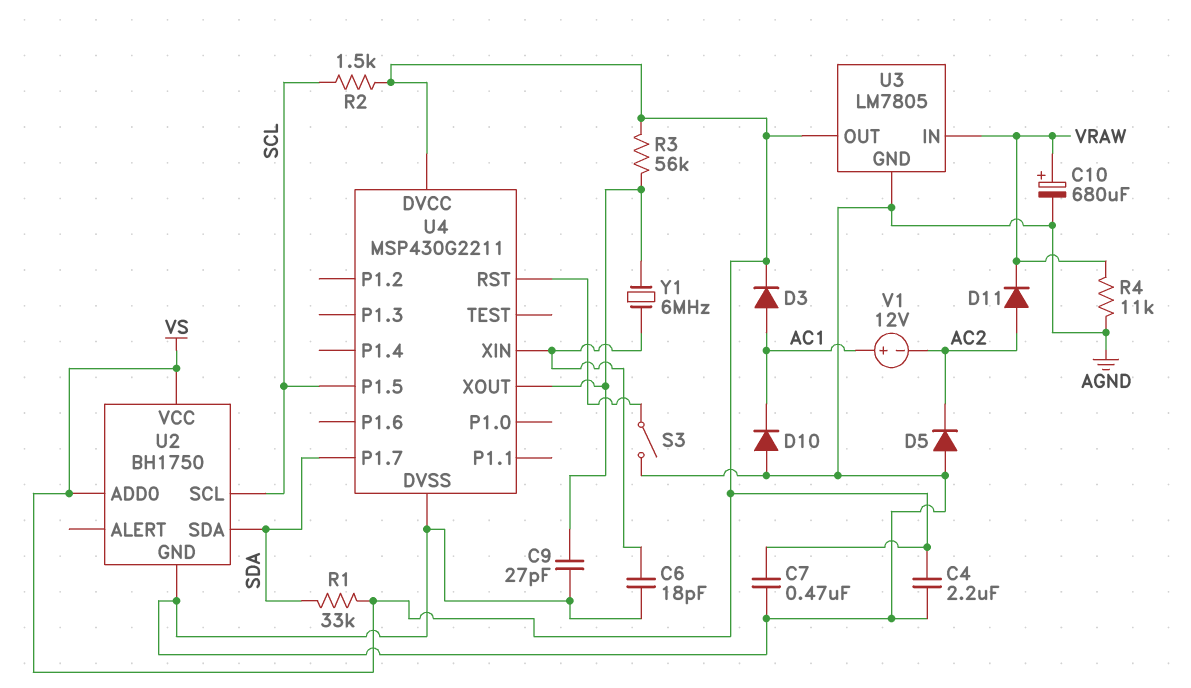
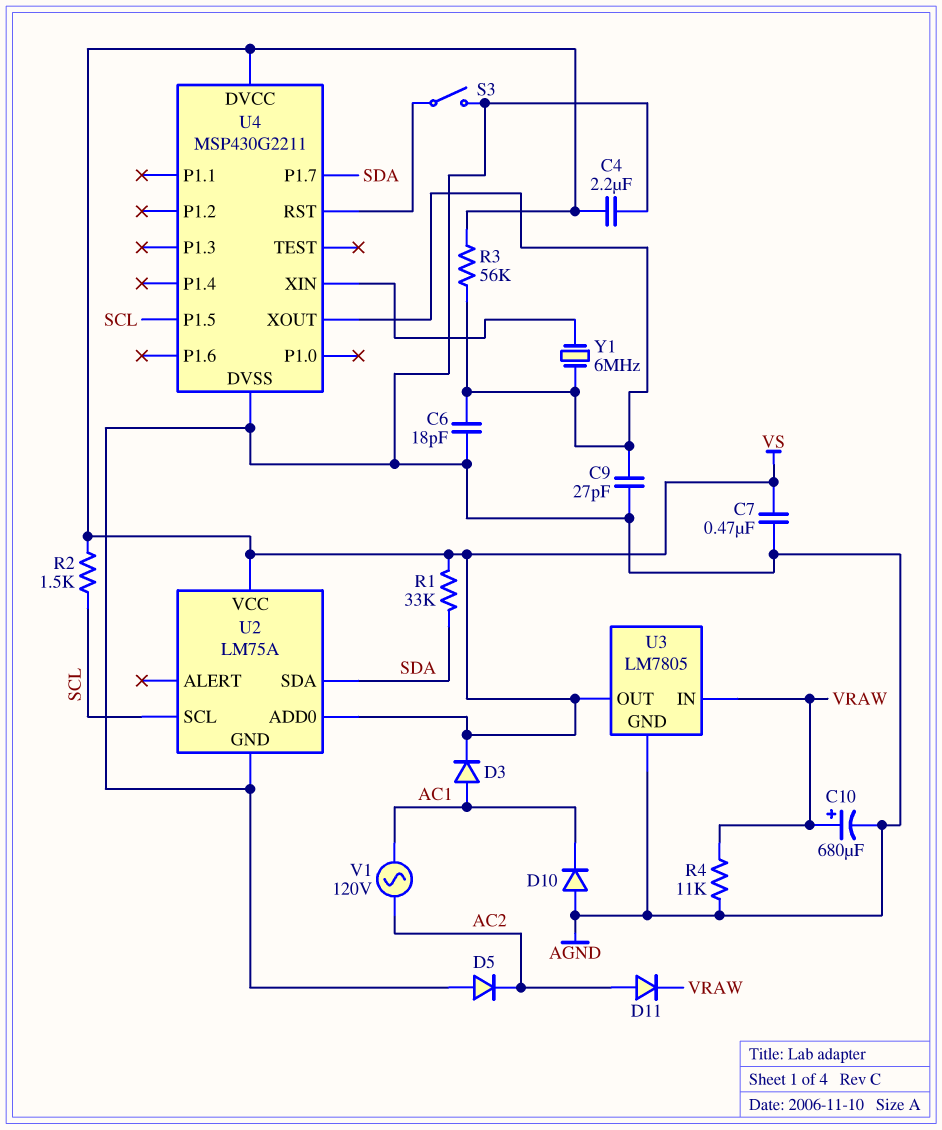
C6: 18pF (AGND, U4/XIN) -> 18pF (AGND, U4/XOUT)
U2: BH1750 -> LM75A
V1: 12V (plus AC1, minus AC2) -> AC 120V (AC1, AC2)

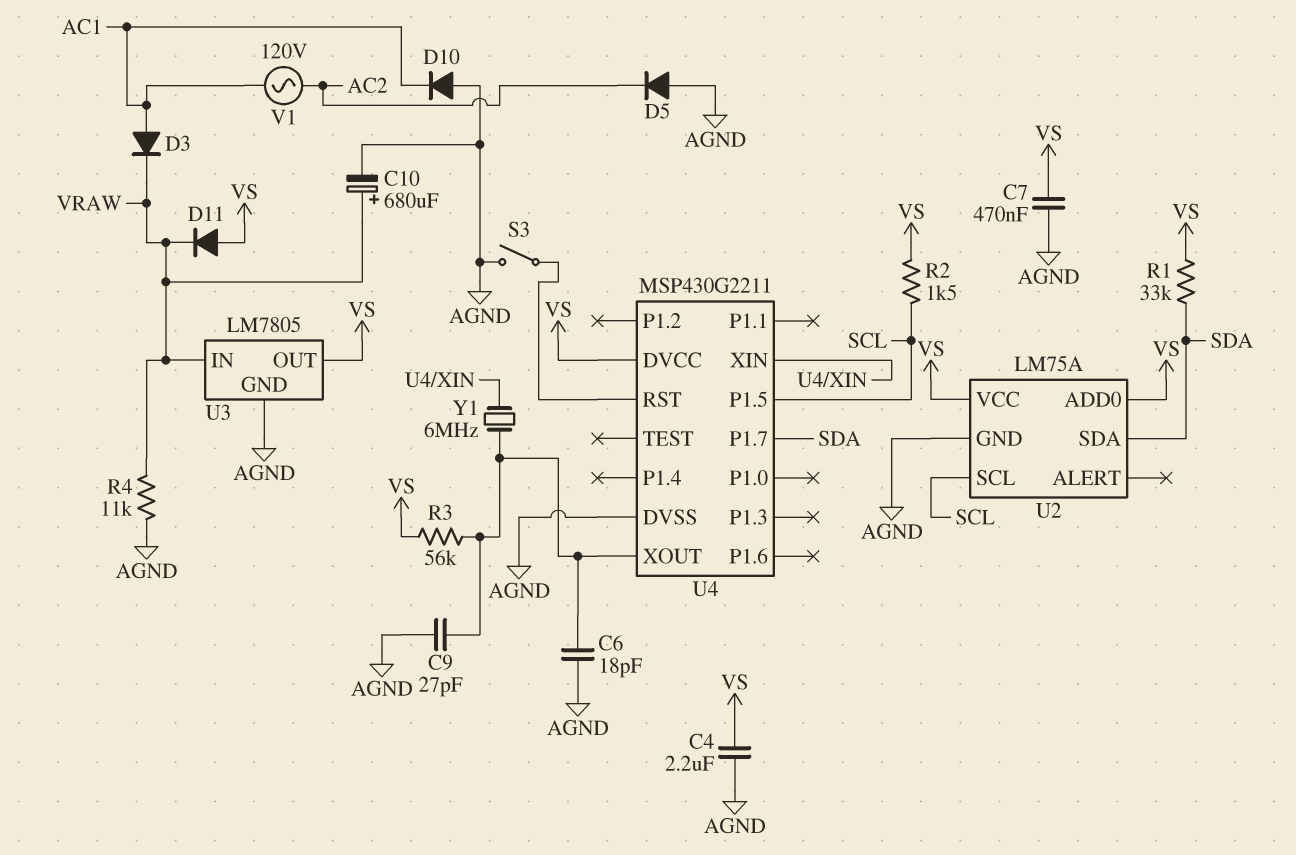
D3: diode (A AC1, K VS) -> diode (A AC1, K VRAW)
D11: diode (A AC2, K VRAW) -> diode (A VS, K VRAW)

